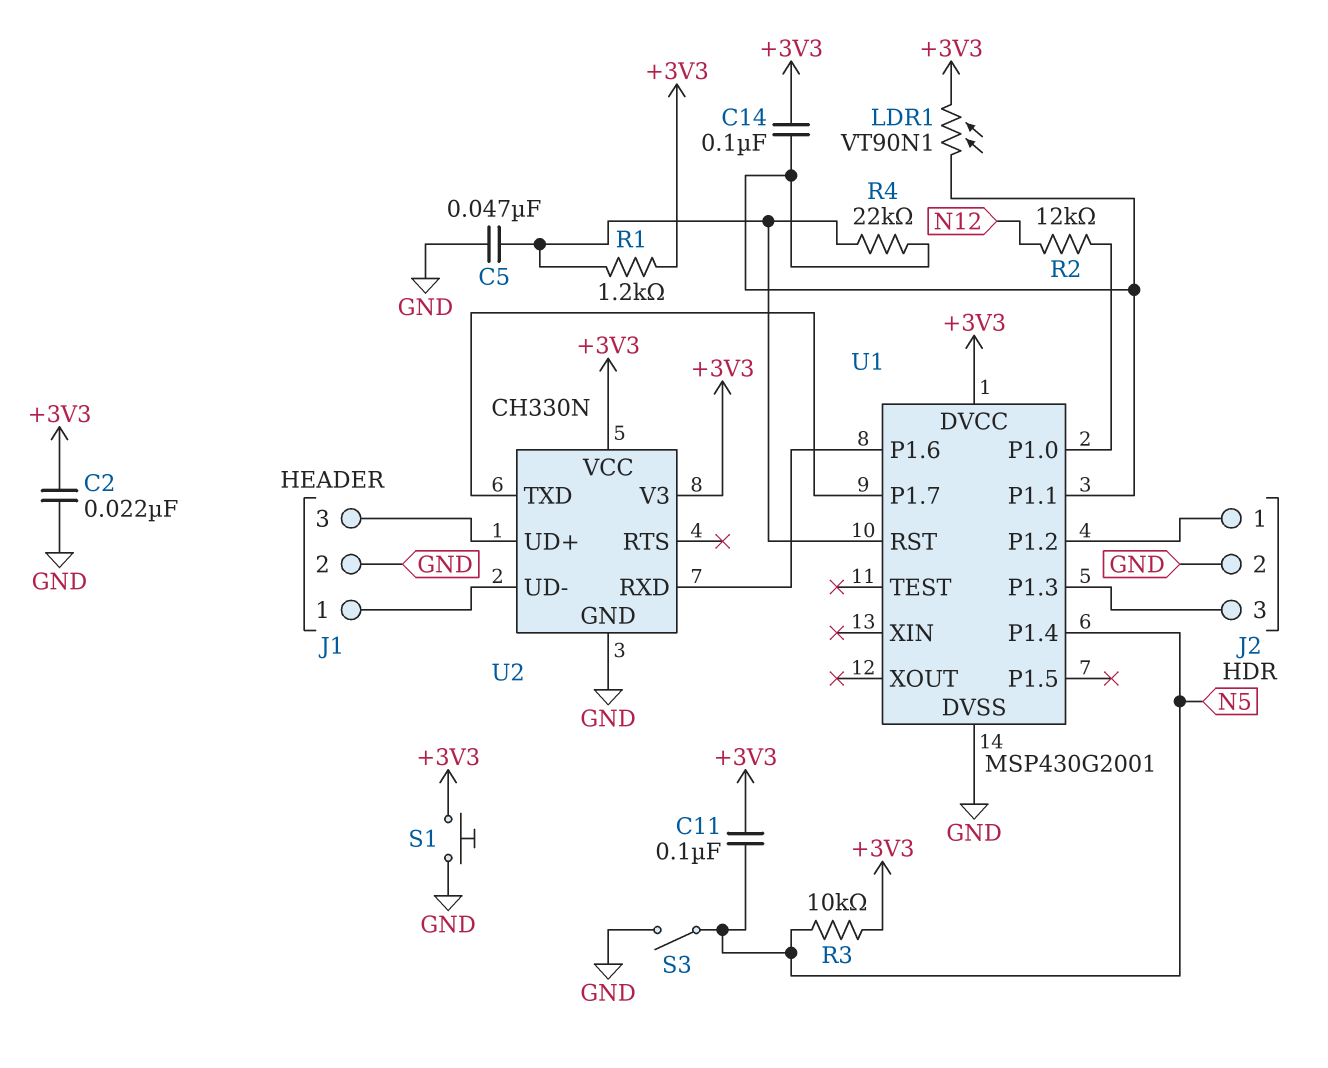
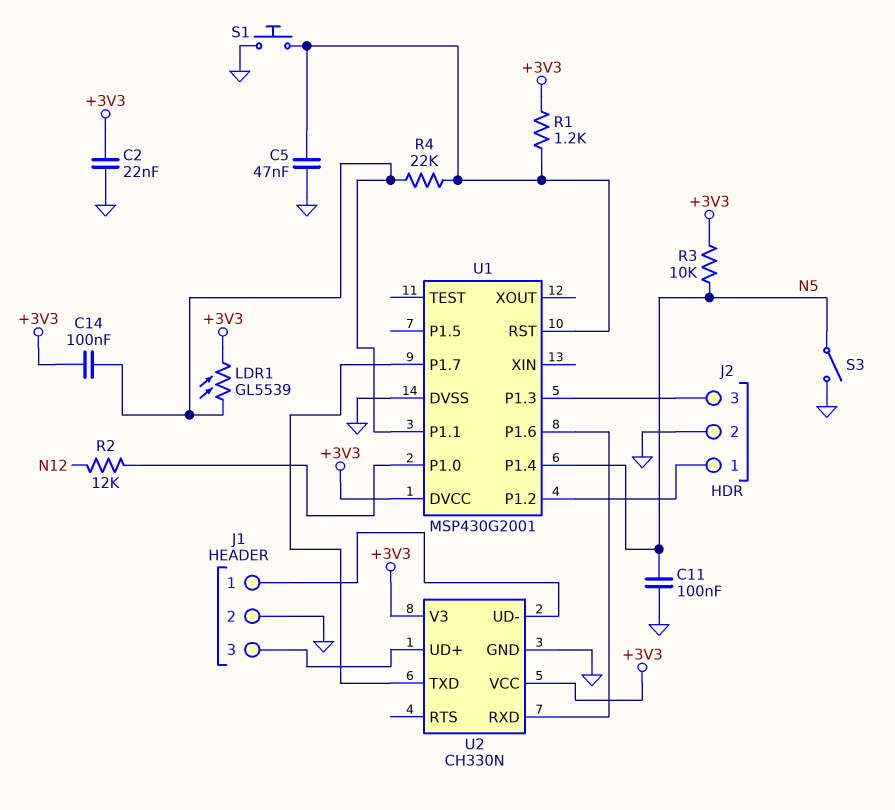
C11: 100nF (+3V3, N5) -> 100nF (GND, N5)
LDR1: VT90N1 (+3V3, U1/P1.1) -> GL5539 (+3V3, U1/P1.1)
S1: button (+3V3, GND) -> button (GND, U1/RST)

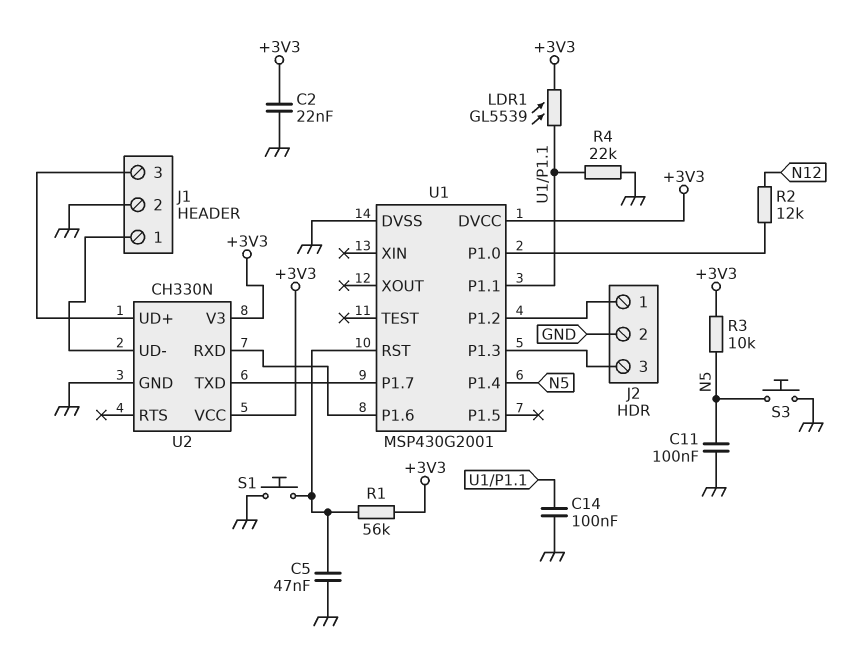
C14: 100nF (+3V3, U1/P1.1) -> 100nF (GND, U1/P1.1)
R1: 1.2k (+3V3, U1/RST) -> 56k (+3V3, U1/RST)
R4: 22k (U1/P1.1, U1/RST) -> 22k (GND, U1/P1.1)
S3: switch (GND, N5) -> button (GND, N5)

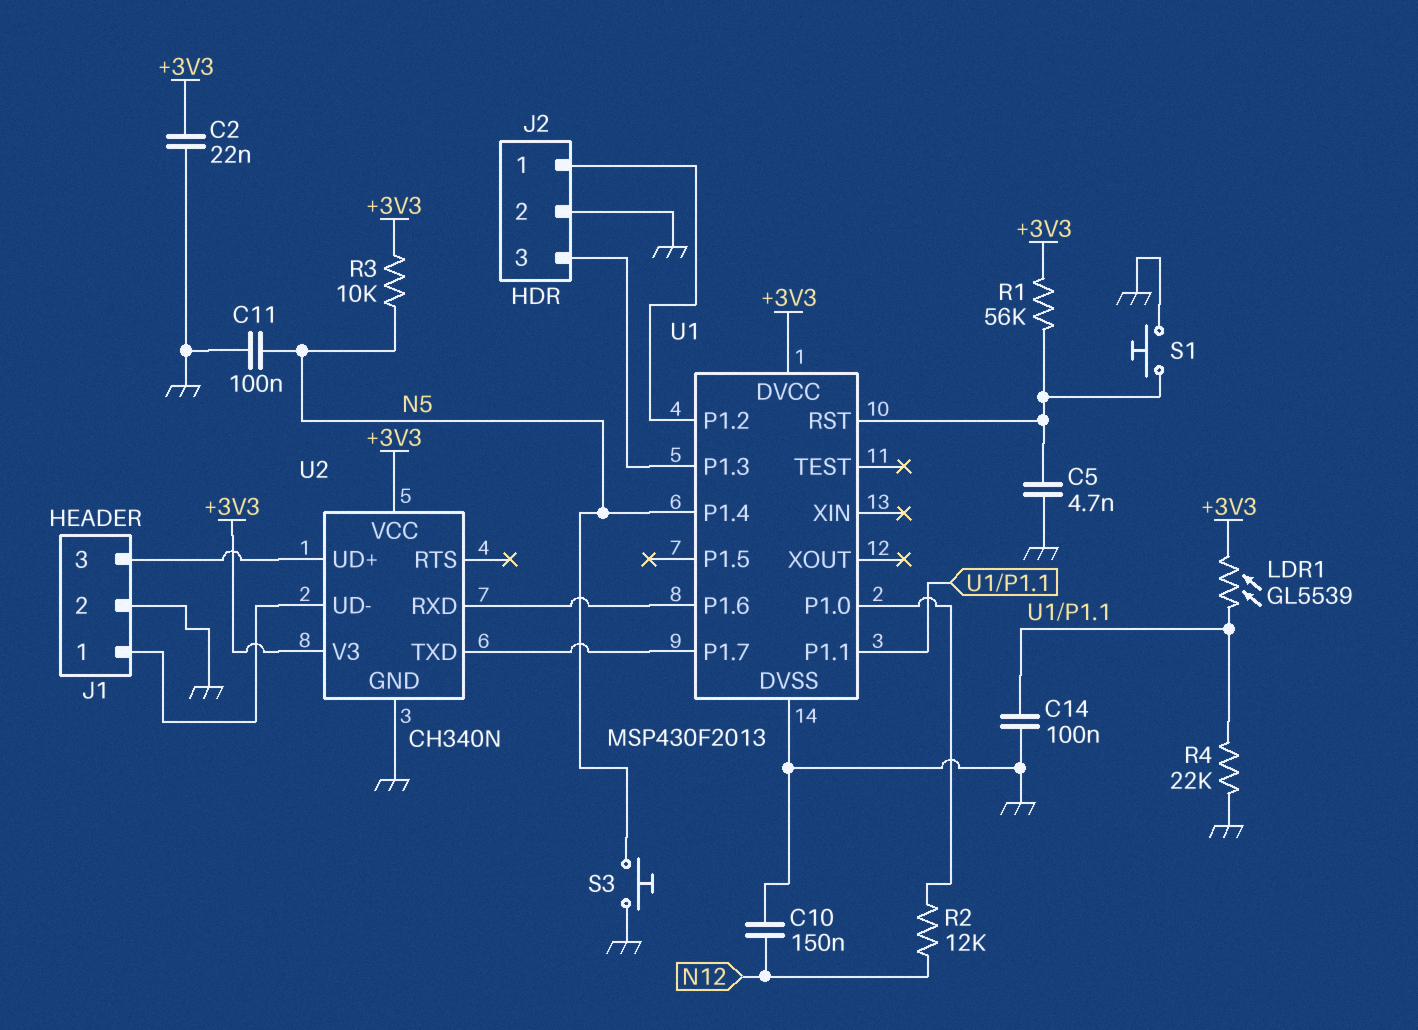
C5: 47nF (GND, U1/RST) -> 4.7nF (GND, U1/RST)
C10: none -> 150nF (GND, N12)
U1: MSP430G2001 -> MSP430F2013
U2: CH330N -> CH340N

